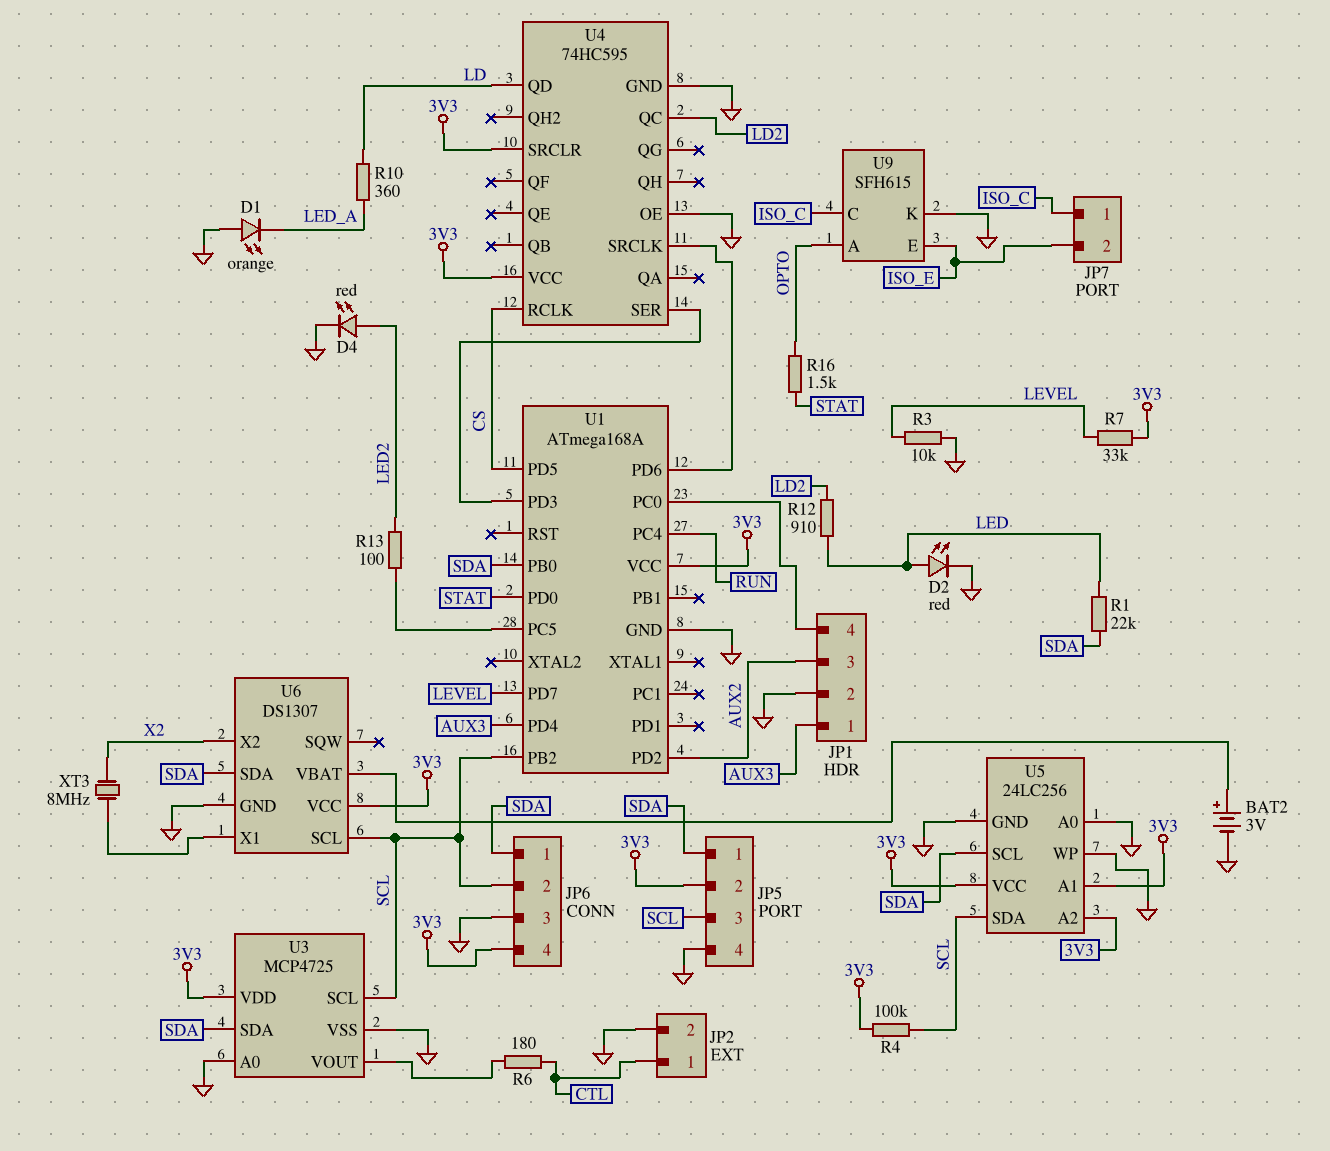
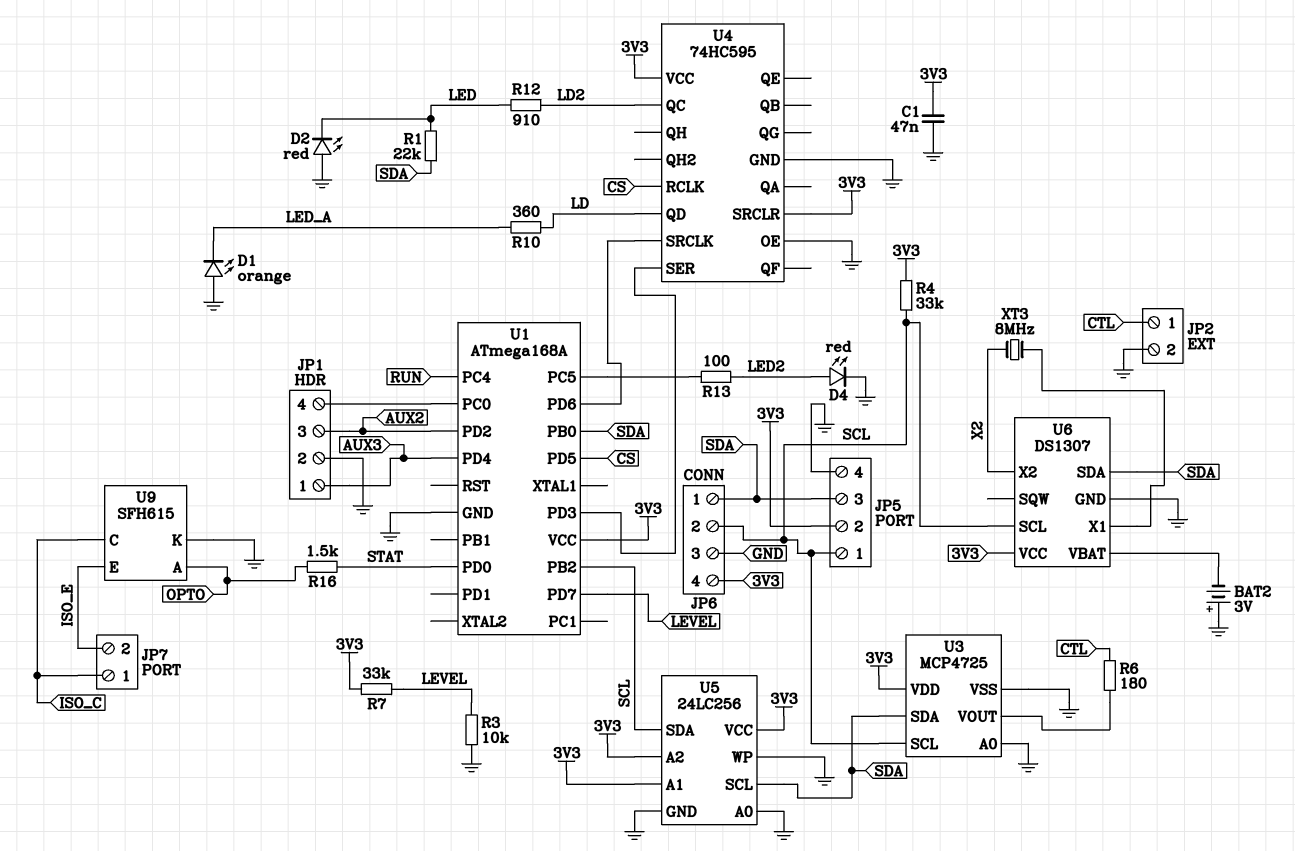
BAT2: 3V (plus U6/VBAT, minus GND) -> 3V (plus GND, minus U6/VBAT)
C1: none -> 47nF (3V3, GND)
D2: LED red (A LED, K GND) -> LED red (A GND, K LED)
JP5 pin 1: SDA -> SCL
JP5 pin 3: SCL -> SDA
R4: 100k (3V3, SCL) -> 33k (3V3, SCL)

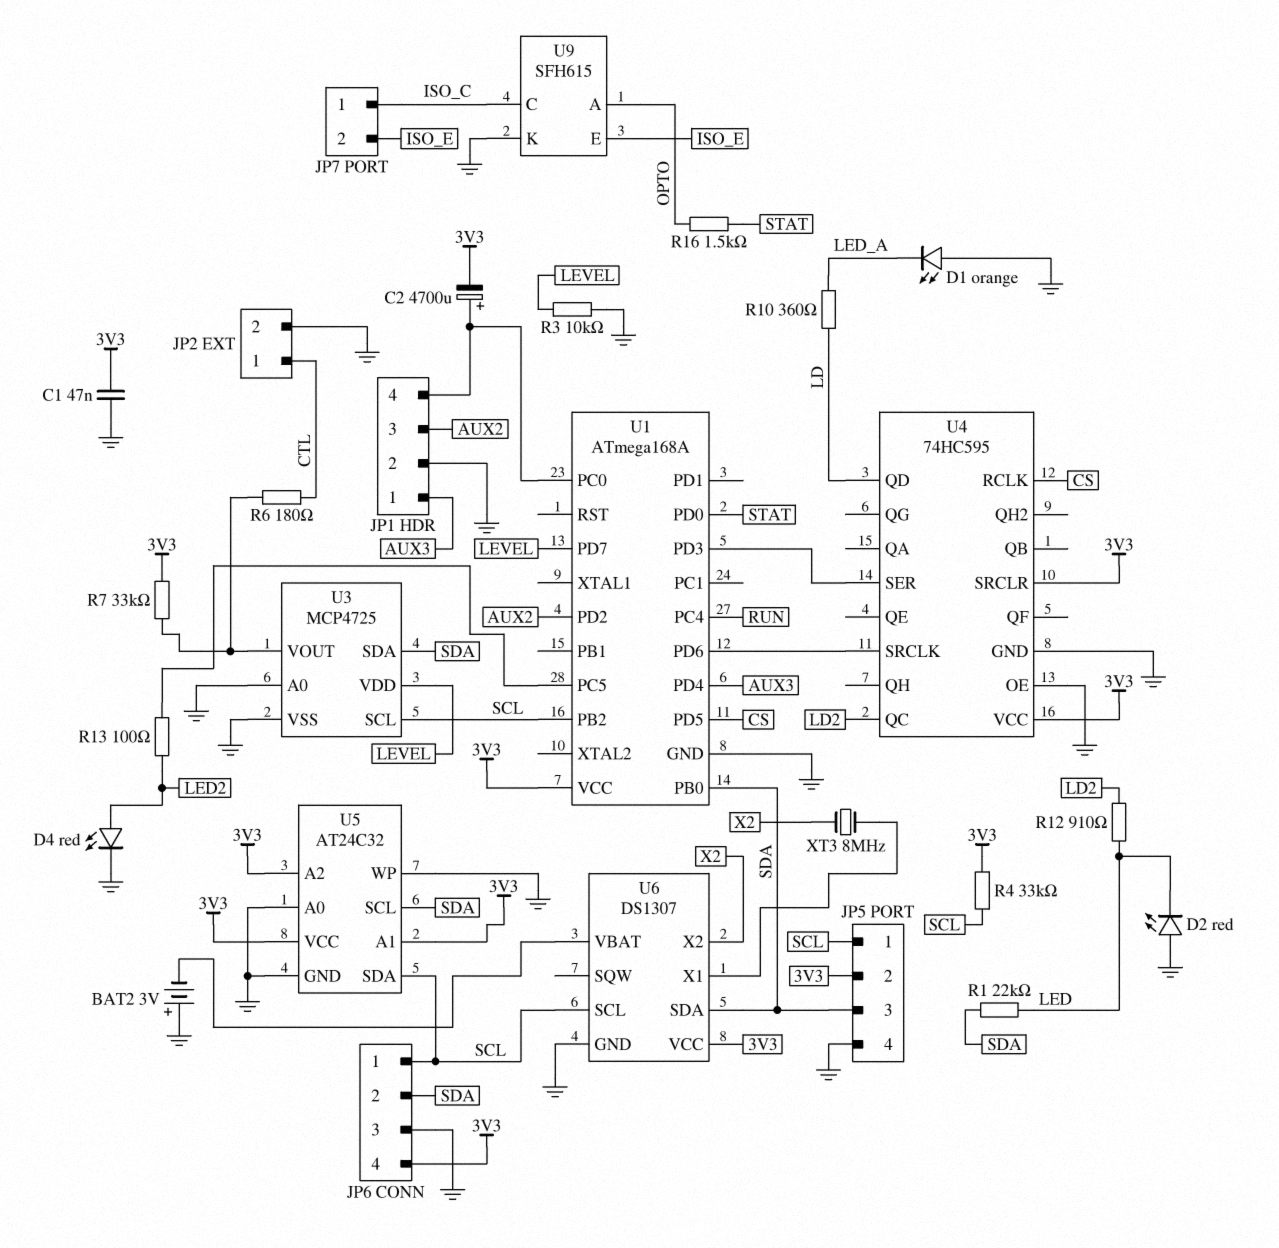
C2: none -> 4700uF (plus JP1/4, minus 3V3)
JP6 pin 1: SDA -> SCL
JP6 pin 2: SCL -> SDA
R7: 33k (3V3, LEVEL) -> 33k (3V3, U3/VOUT)
U3 pin VDD: 3V3 -> LEVEL
U5: 24LC256 -> AT24C32

